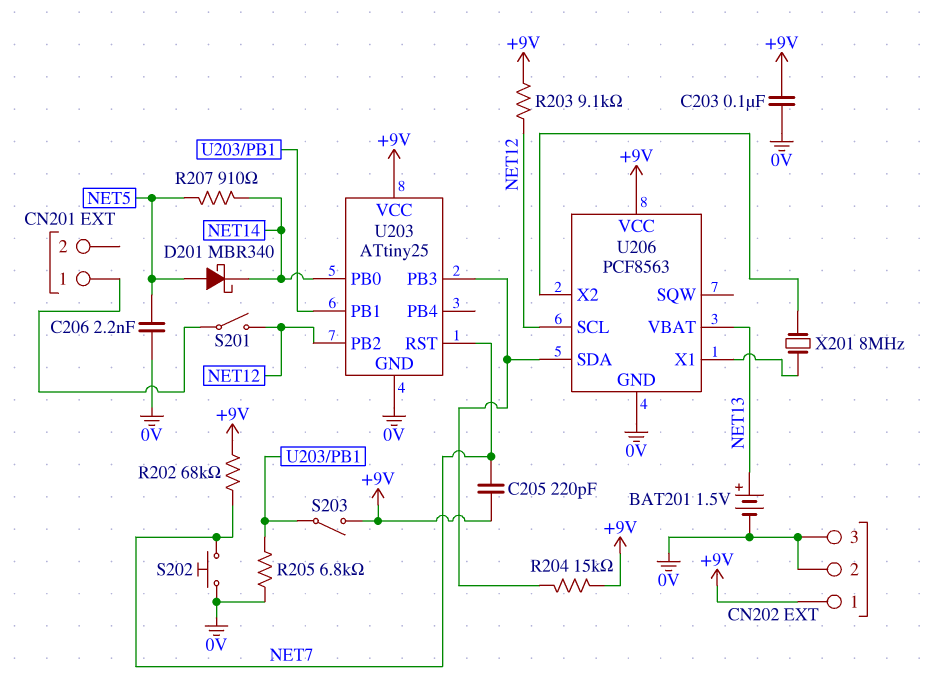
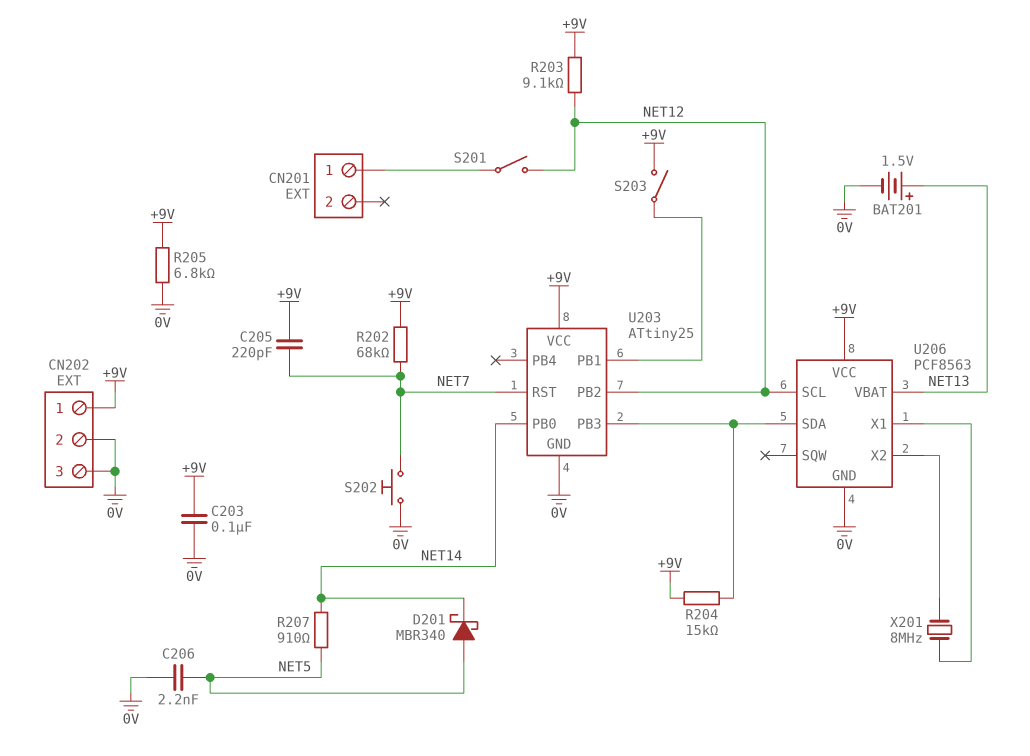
R205: 6.8k (0V, U203/PB1) -> 6.8k (+9V, 0V)

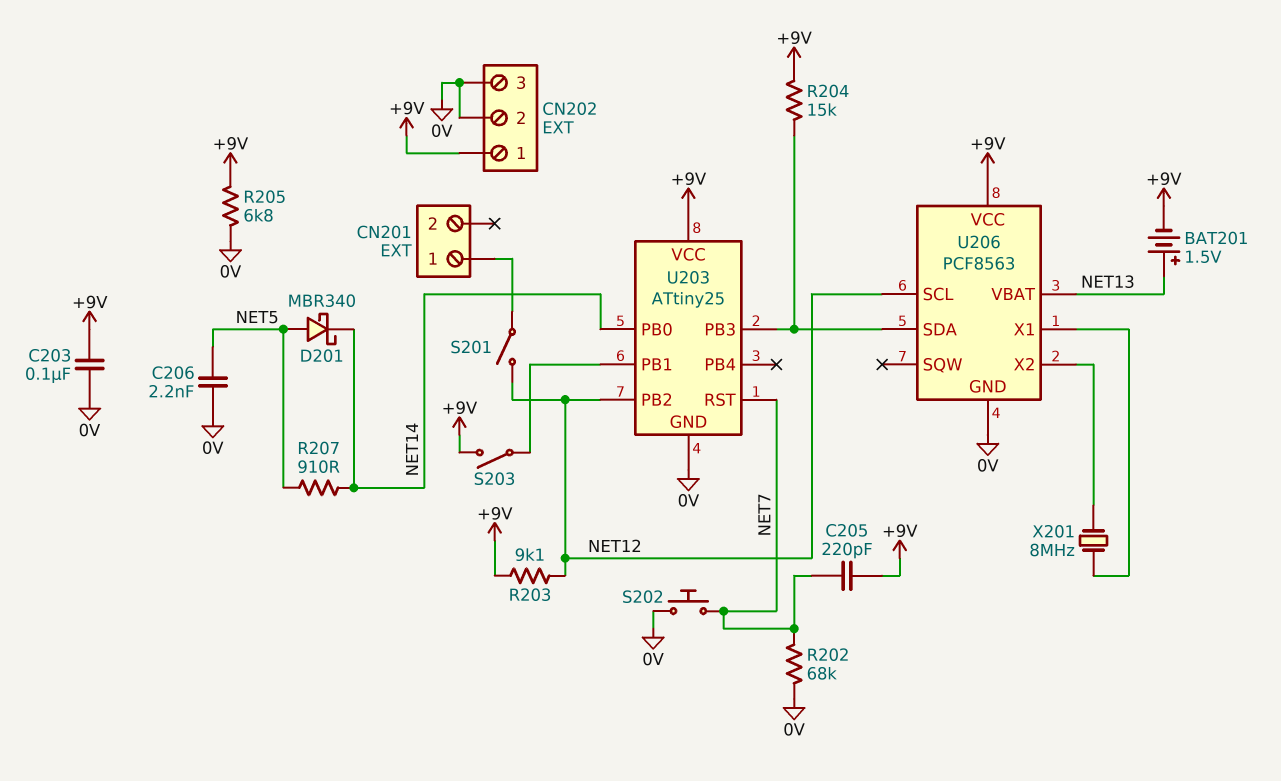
BAT201: 1.5V (plus NET13, minus 0V) -> 1.5V (plus NET13, minus +9V)
R202: 68k (+9V, NET7) -> 68k (0V, NET7)

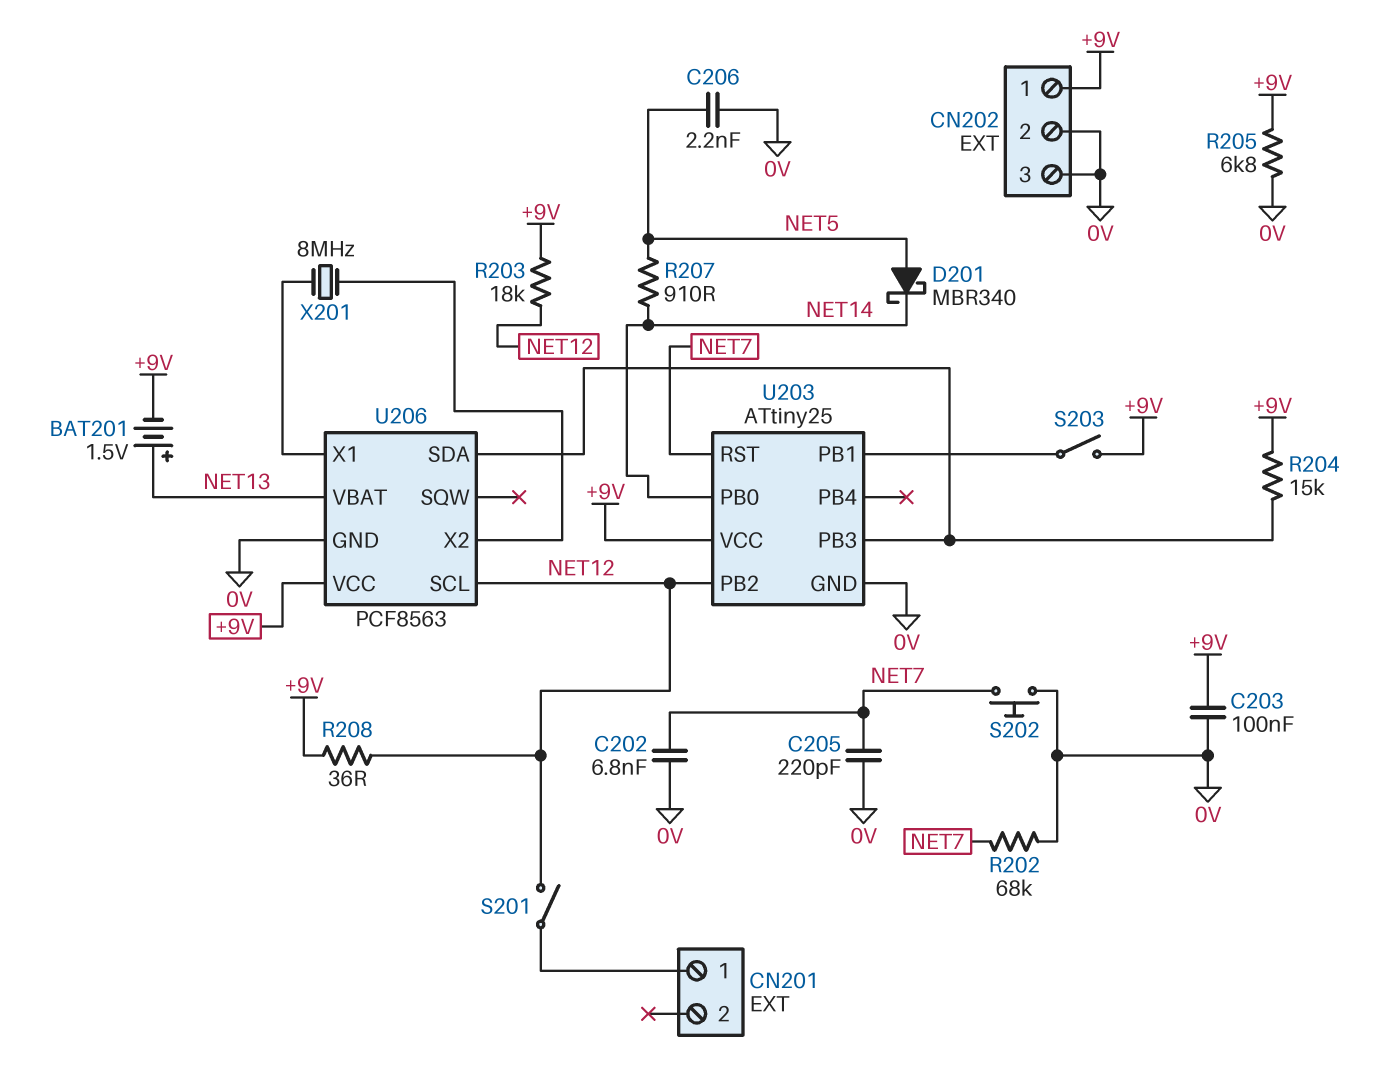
C202: none -> 6.8nF (0V, NET7)
C205: 220pF (+9V, NET7) -> 220pF (0V, NET7)
R203: 9.1k (+9V, NET12) -> 18k (+9V, NET12)
R208: none -> 36 (+9V, NET12)

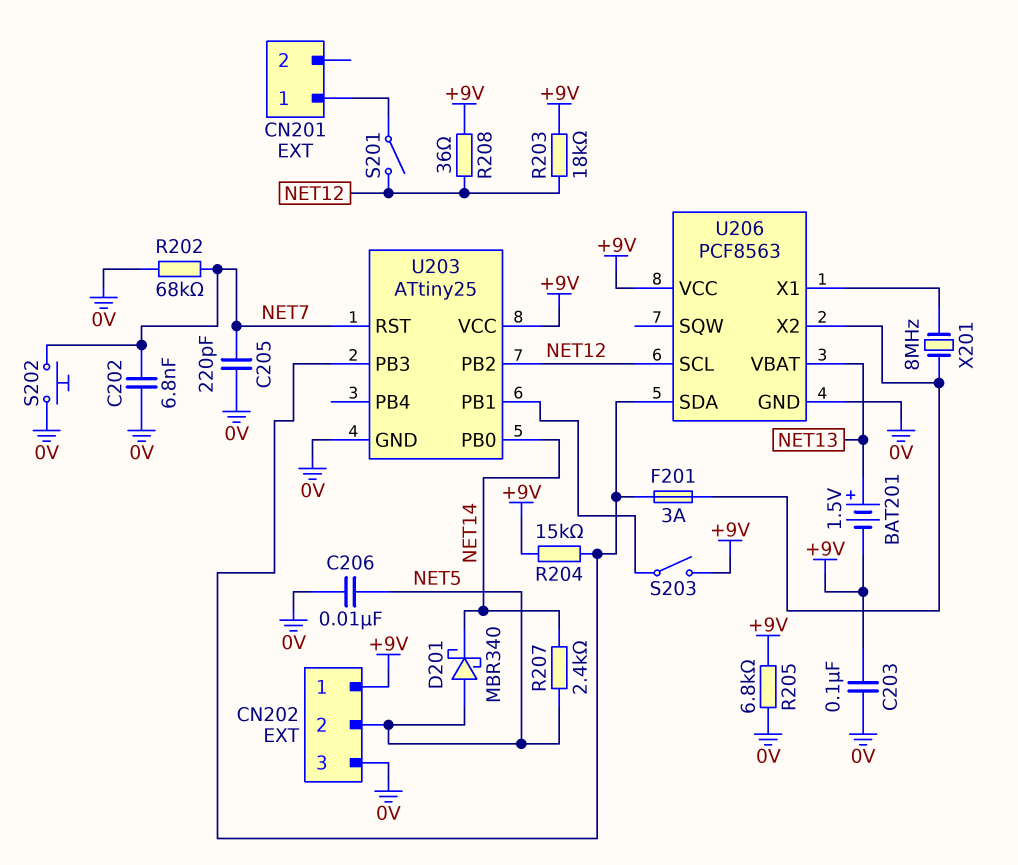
C206: 2.2nF (0V, NET5) -> 10nF (0V, NET5)
CN202 pin 2: 0V -> NET5
F201: none -> 3A (U203/PB3, U206/X2)
R207: 910 (NET5, NET14) -> 2.4k (NET5, NET14)

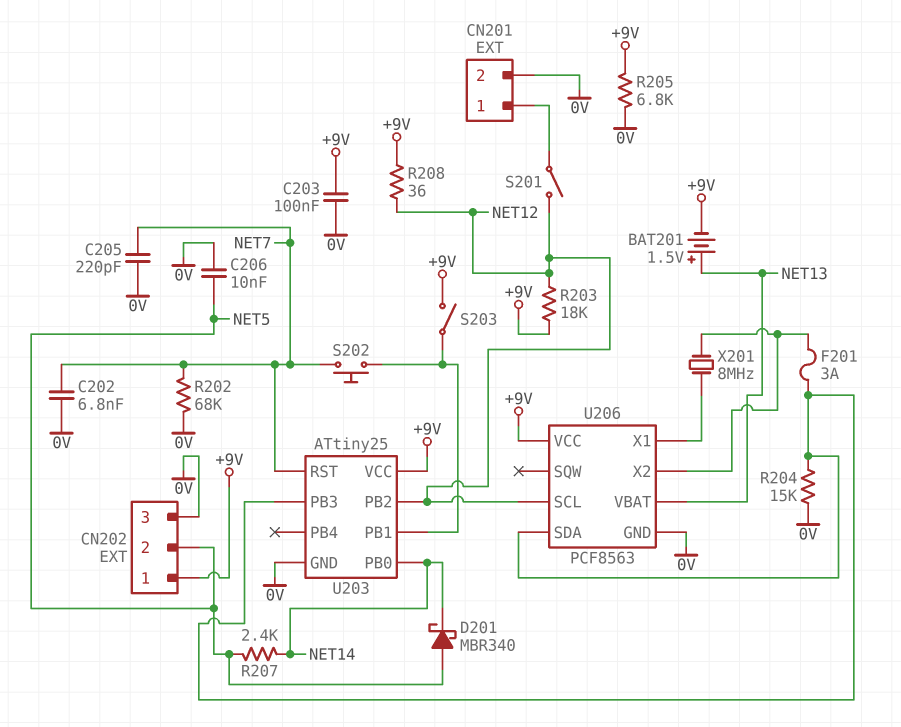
CN201 pin 2: none -> 0V
R204: 15k (+9V, U203/PB3) -> 15k (0V, U203/PB3)
S202: button (0V, NET7) -> button (NET7, U203/PB1)

